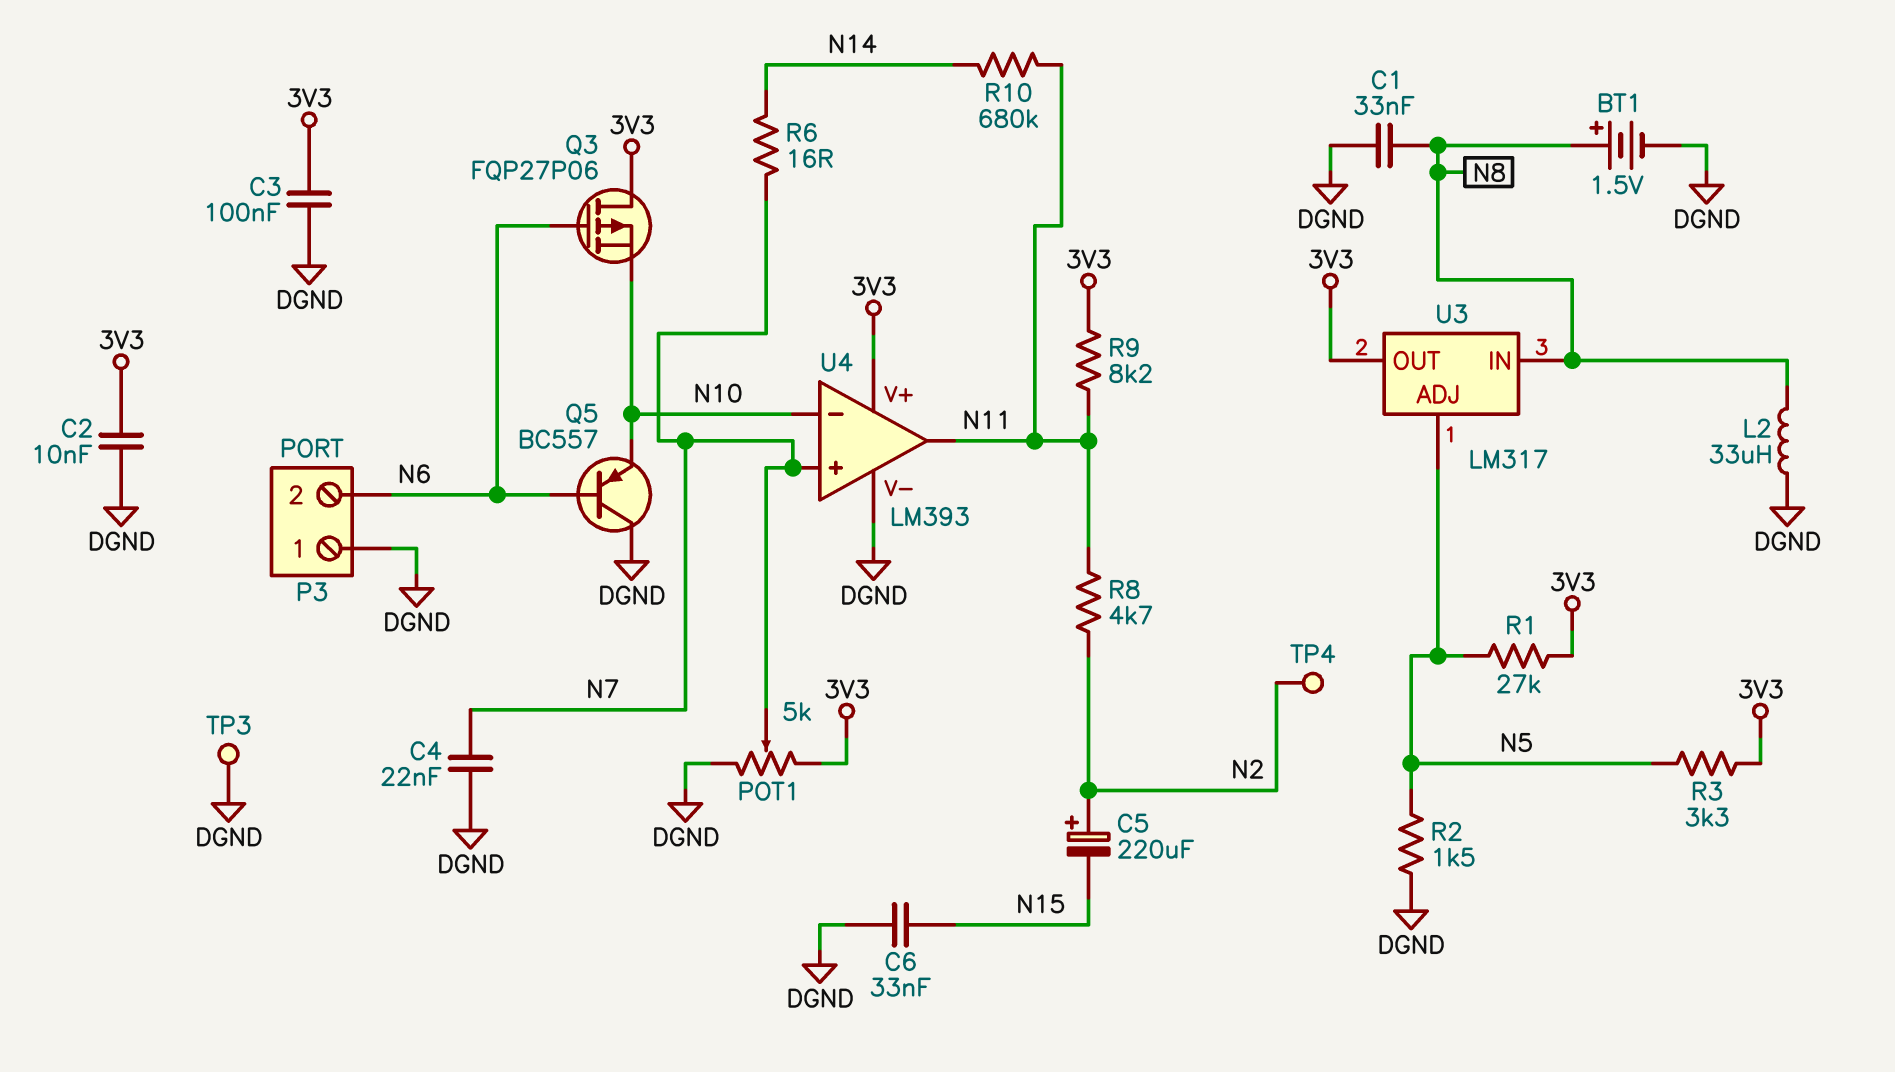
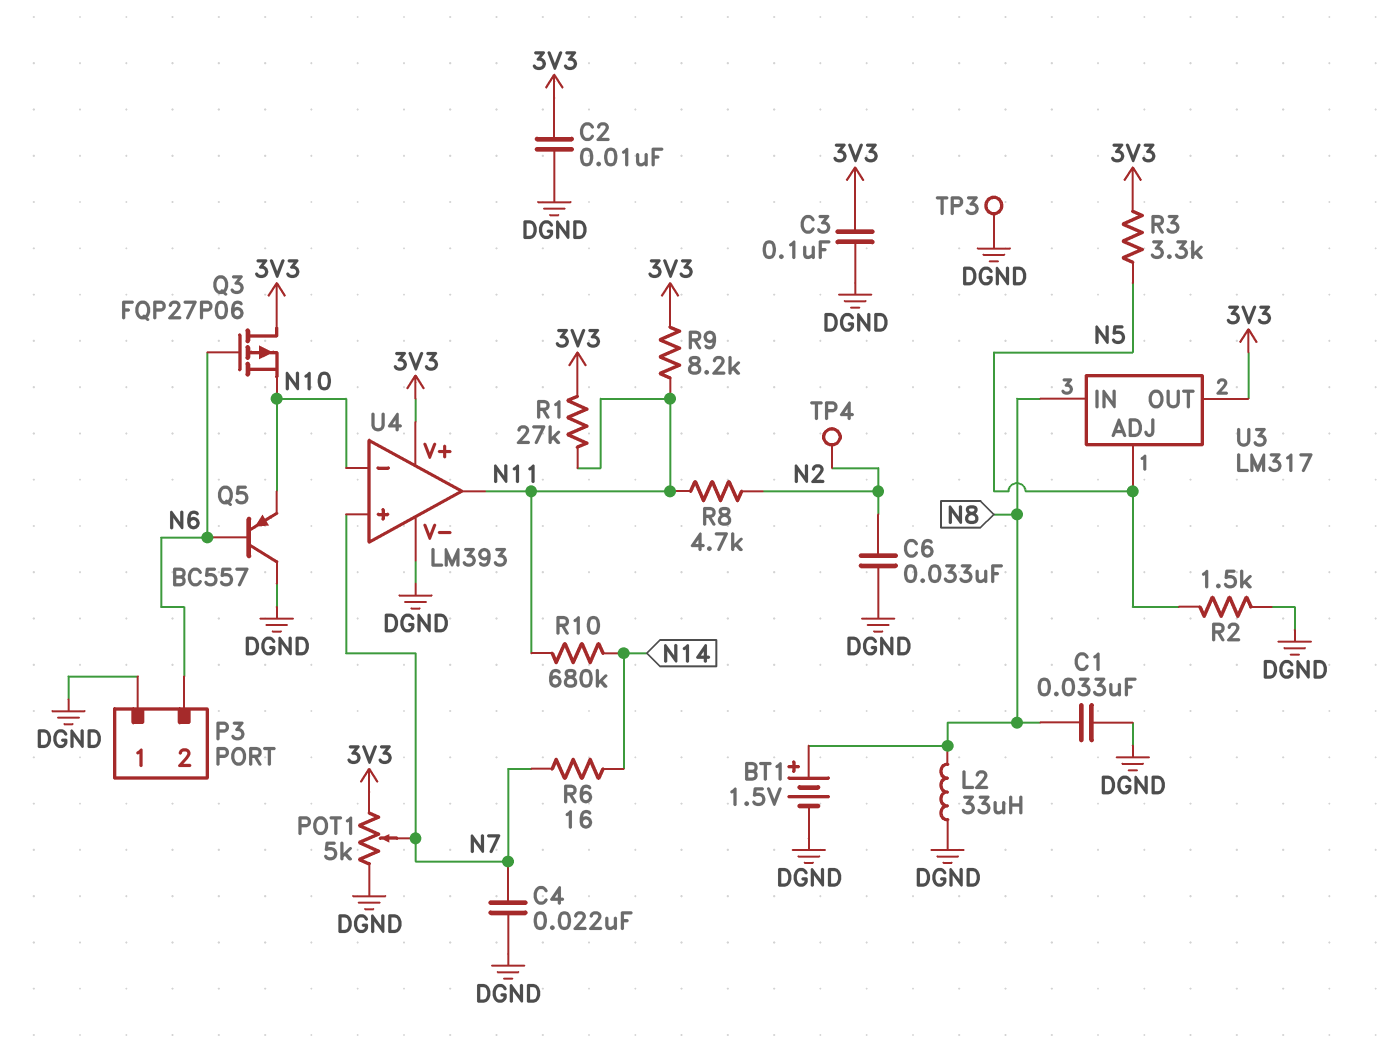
C5: 220uF (plus N2, minus N15) -> none
C6: 33nF (DGND, N15) -> 33nF (DGND, N2)
R1: 27k (3V3, N5) -> 27k (3V3, N11)

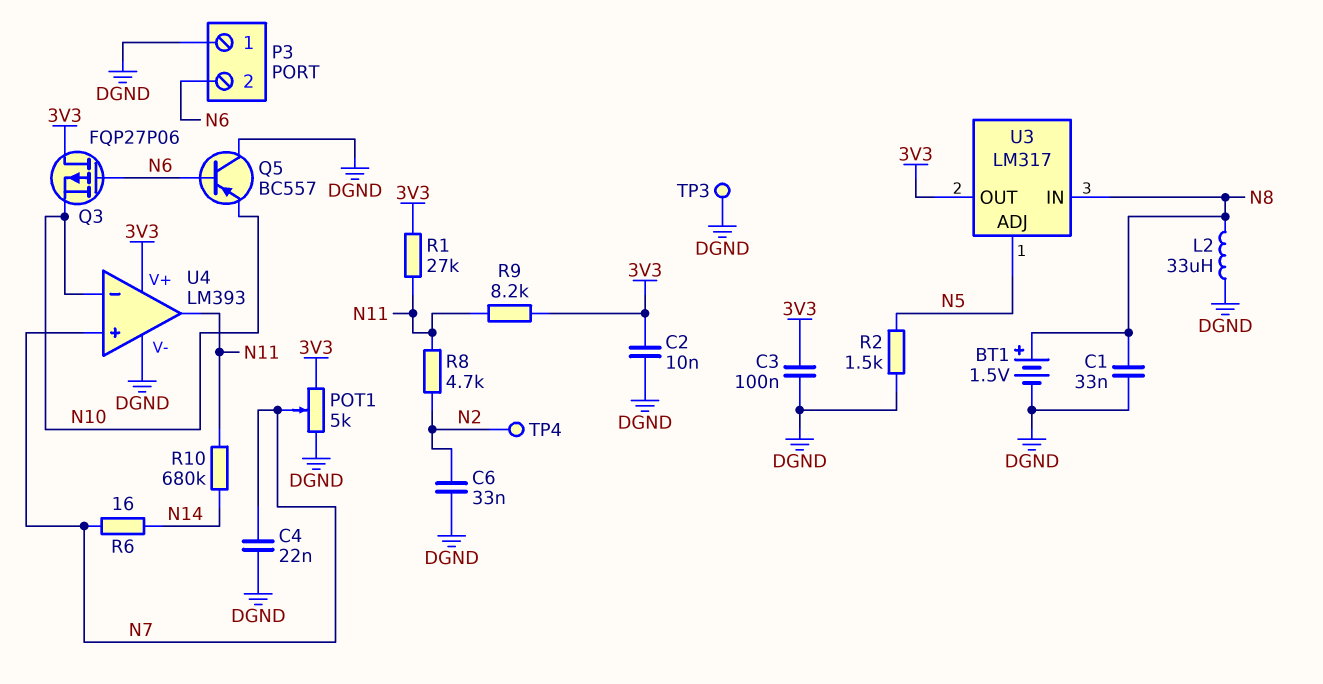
R3: 3.3k (3V3, N5) -> none

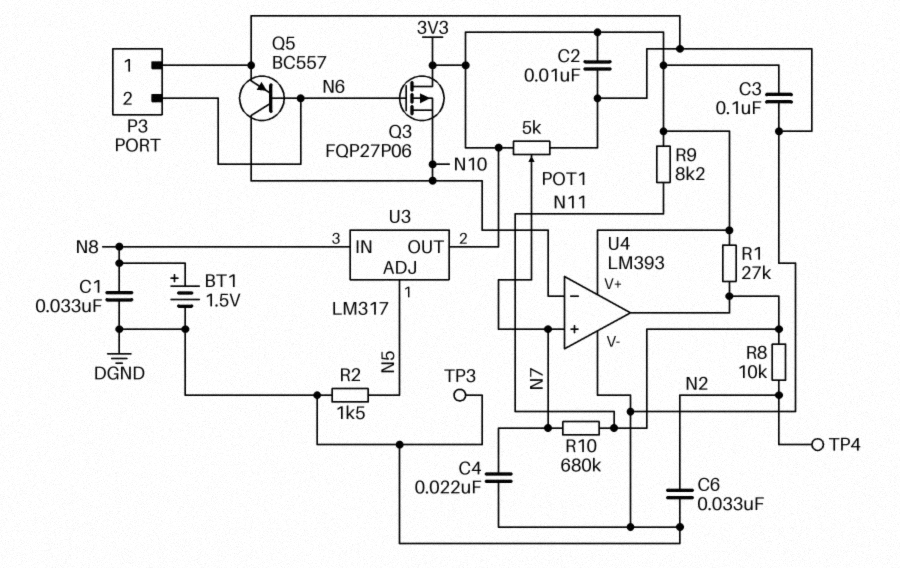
L2: 33uH (DGND, N8) -> none
Q5: PNP BC557 (B N6, C DGND, E N10) -> PNP BC557 (B N6, C N10, E DGND)
R6: 16 (N7, N14) -> none
R8: 4.7k (N2, N11) -> 10k (N2, N11)
R10: 680k (N11, N14) -> 680k (N7, N11)

